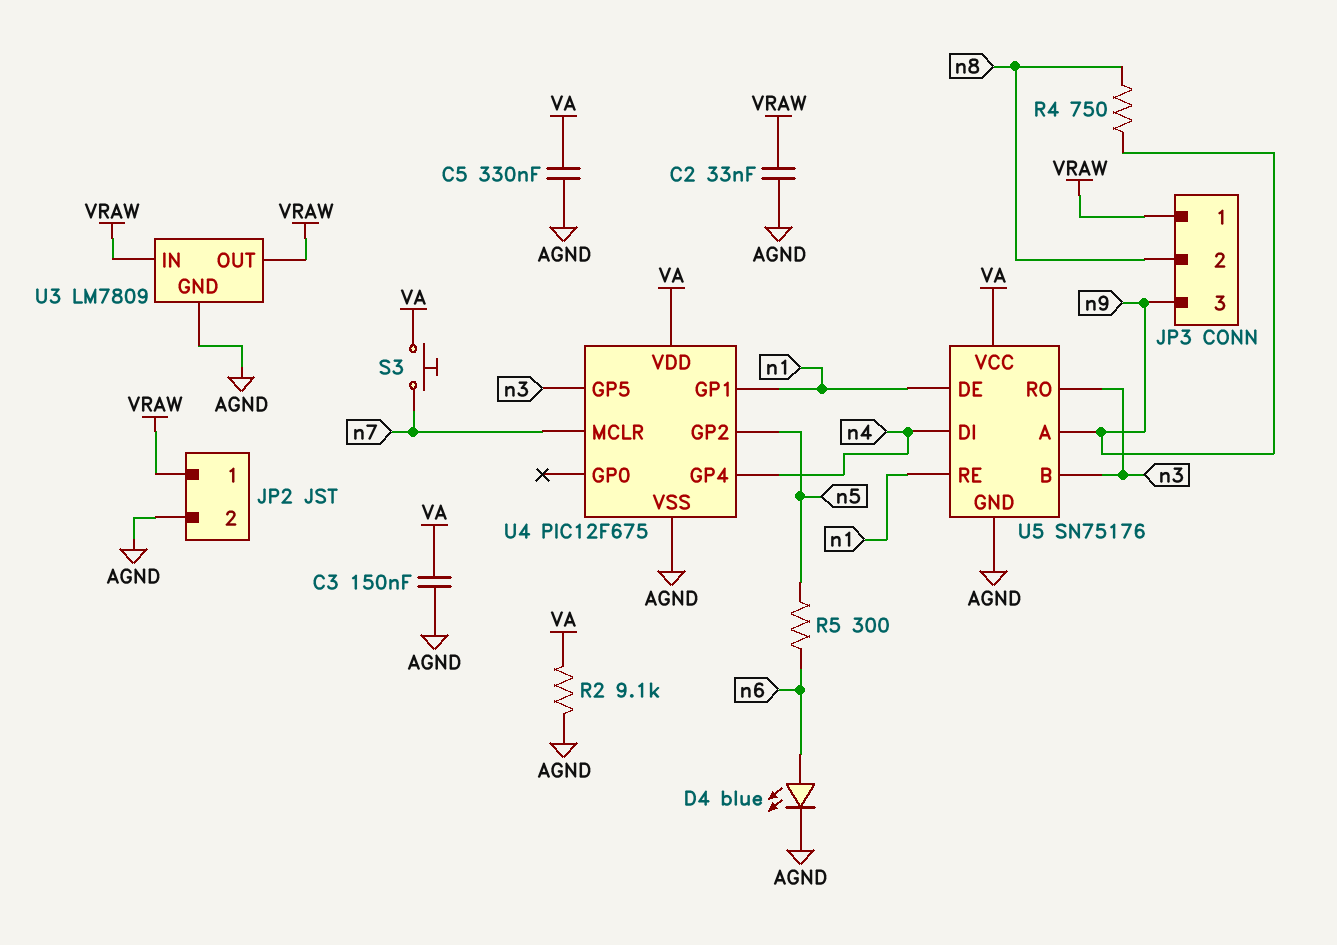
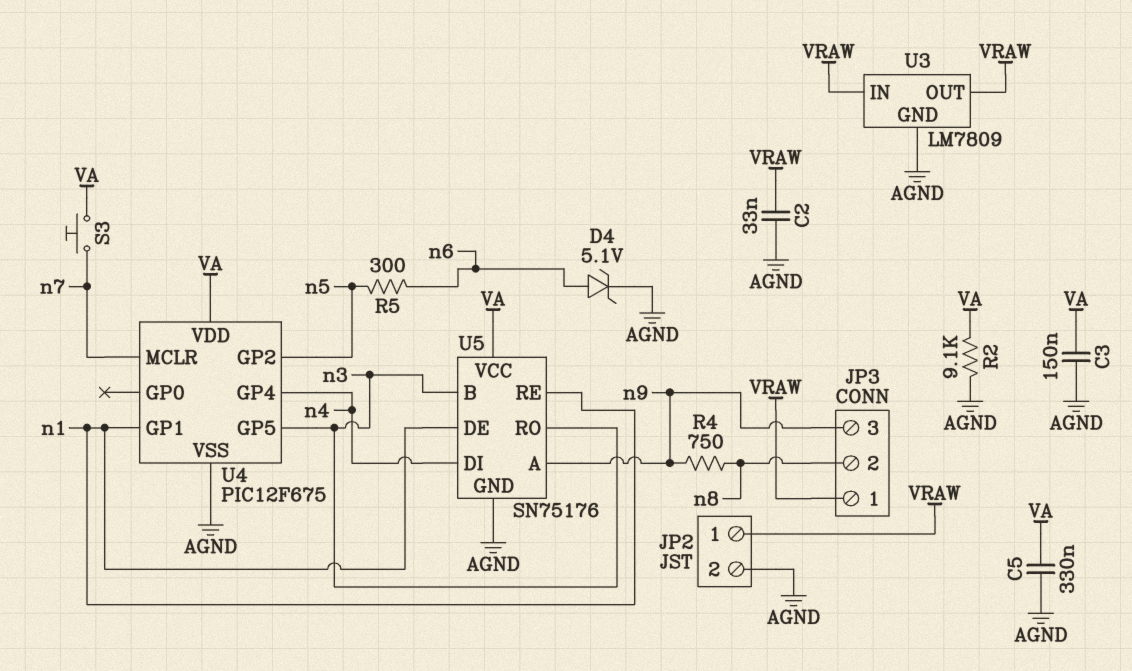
D4: LED blue (A n6, K AGND) -> zener 5.1V (A n6, K AGND)

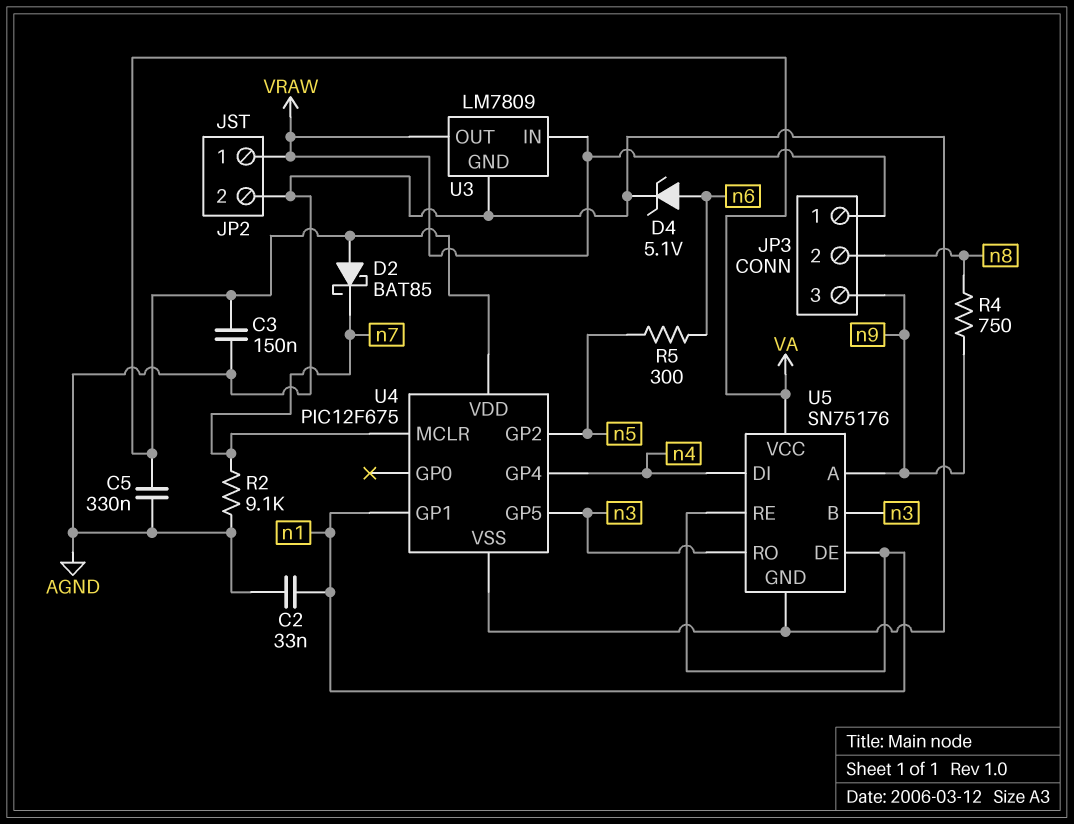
C2: 33nF (AGND, VRAW) -> 33nF (AGND, n1)
D2: none -> schottky BAT85 (A VA, K n7)
R2: 9.1k (AGND, VA) -> 9.1k (AGND, n7)
S3: button (VA, n7) -> none

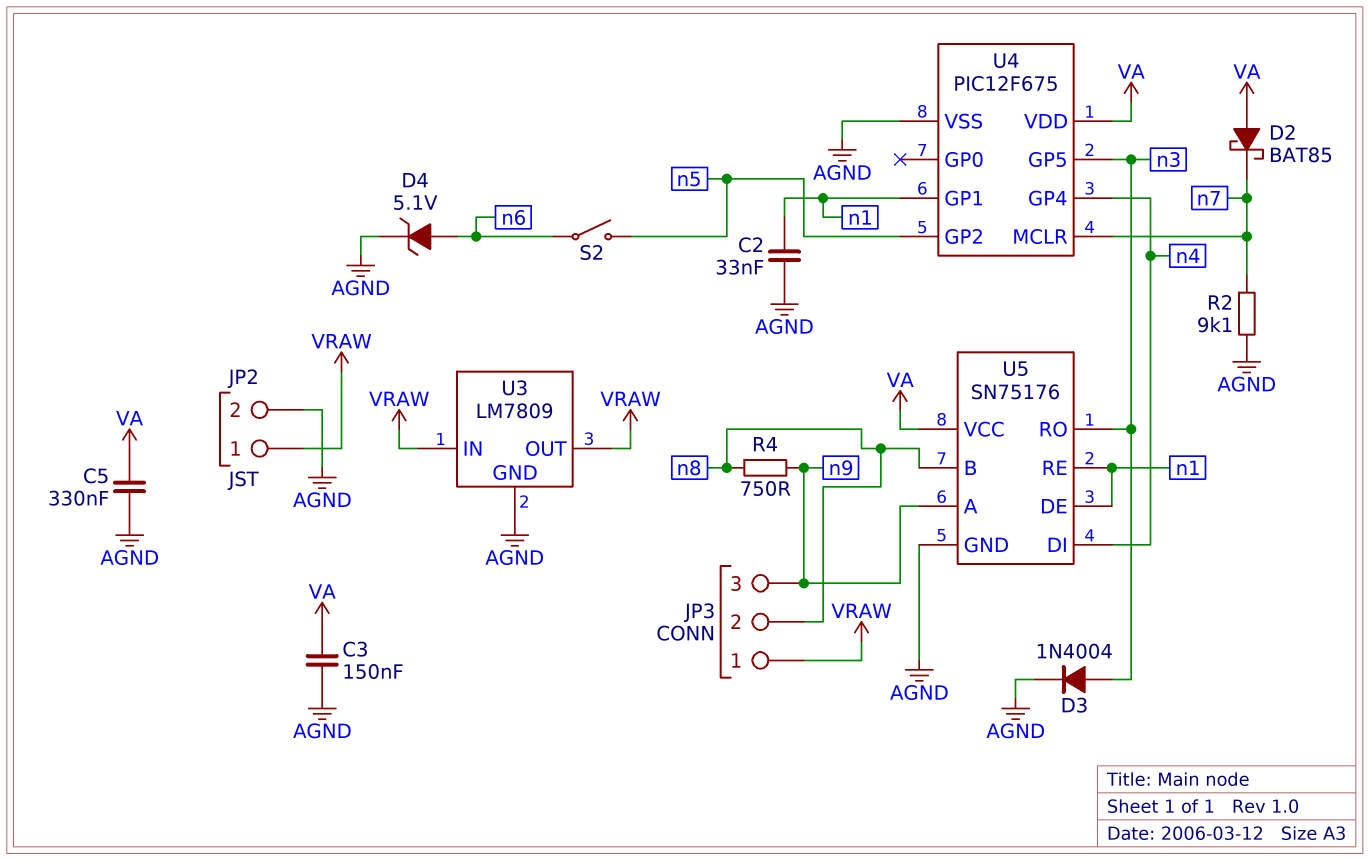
D3: none -> diode 1N4004 (A n3, K AGND)
R5: 300 (n5, n6) -> none
S2: none -> switch (n5, n6)
U5 pin B: n3 -> n8

